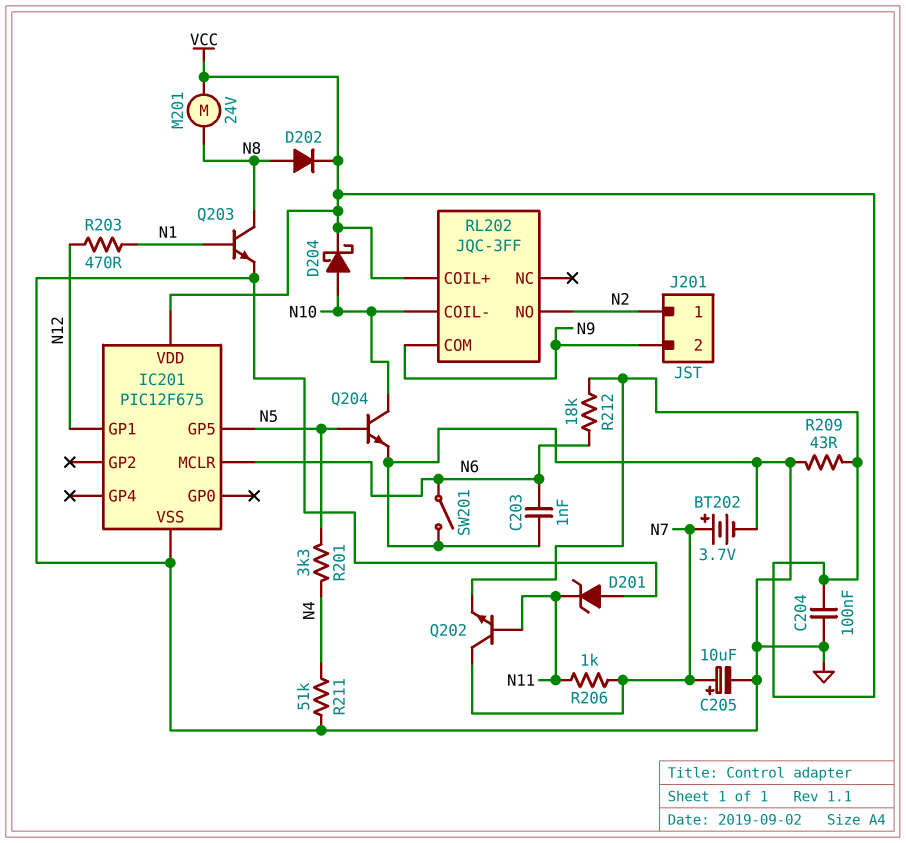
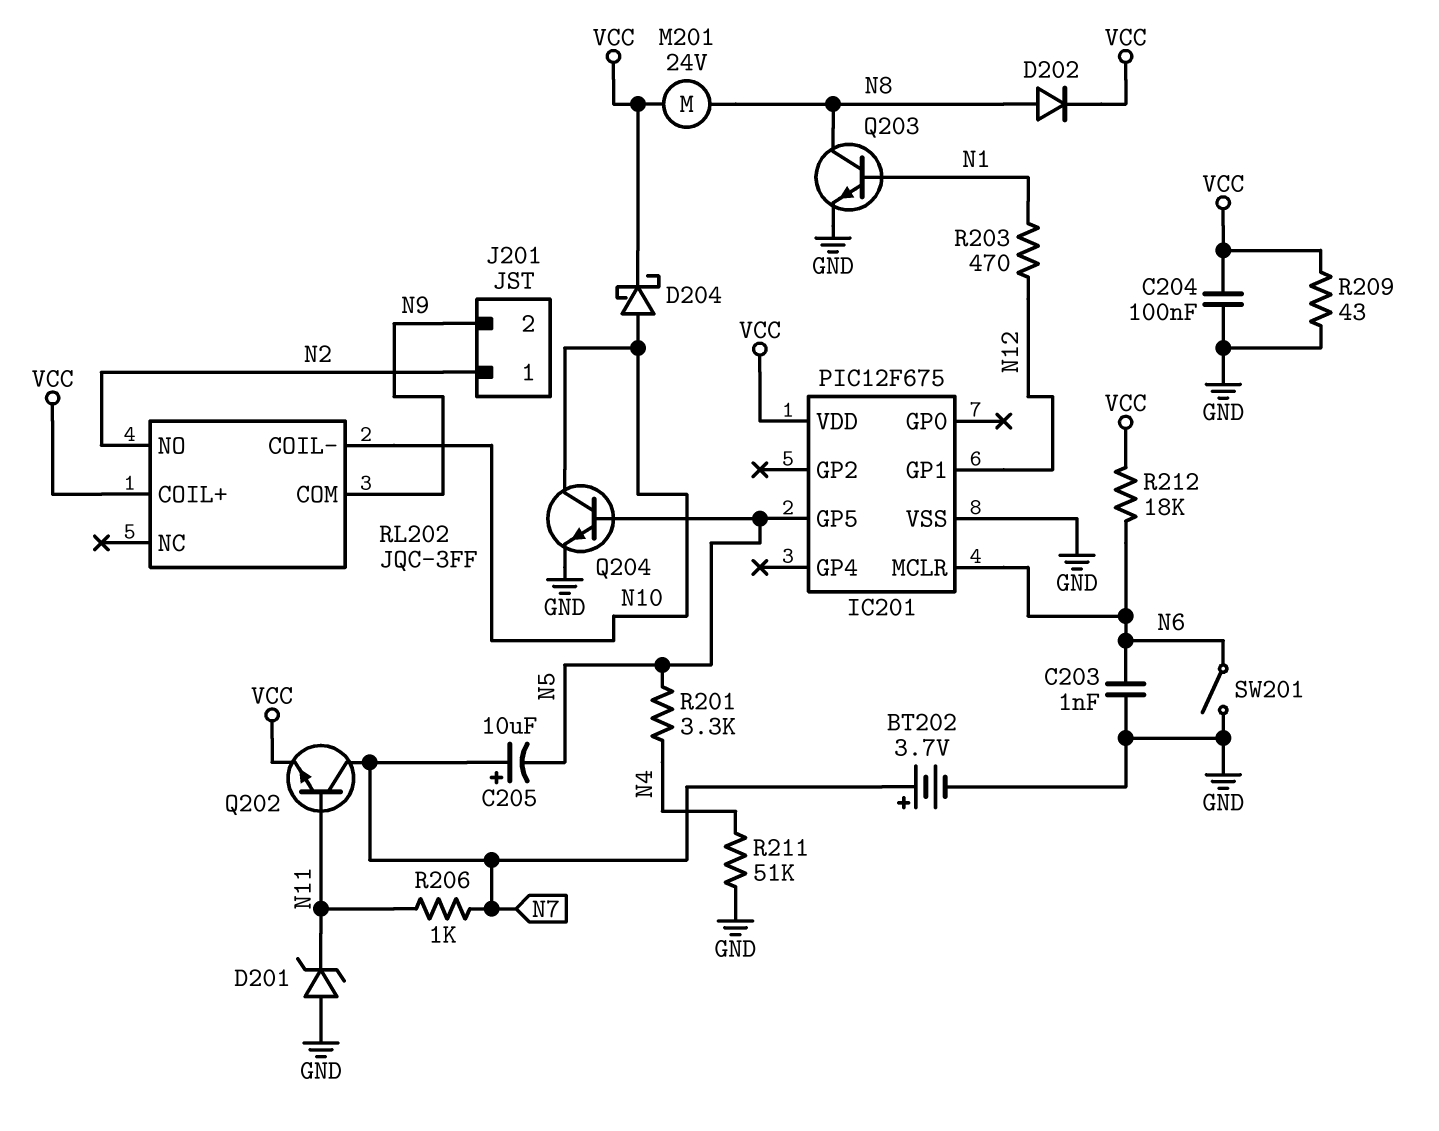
C205: 10uF (plus N7, minus GND) -> 10uF (plus N7, minus N5)

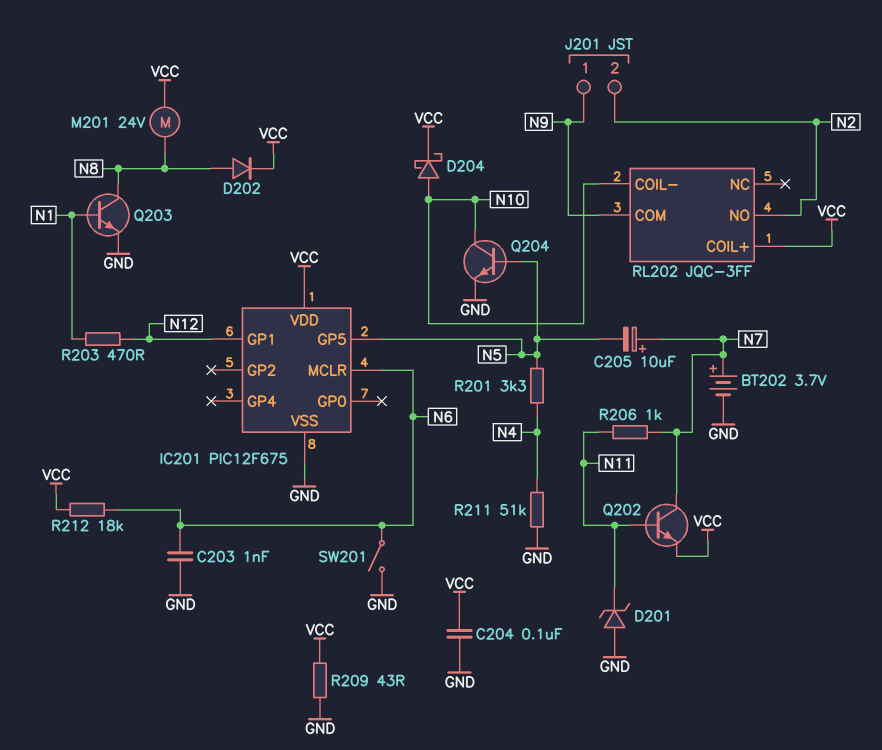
J201 pin 1: N2 -> N9
J201 pin 2: N9 -> N2

